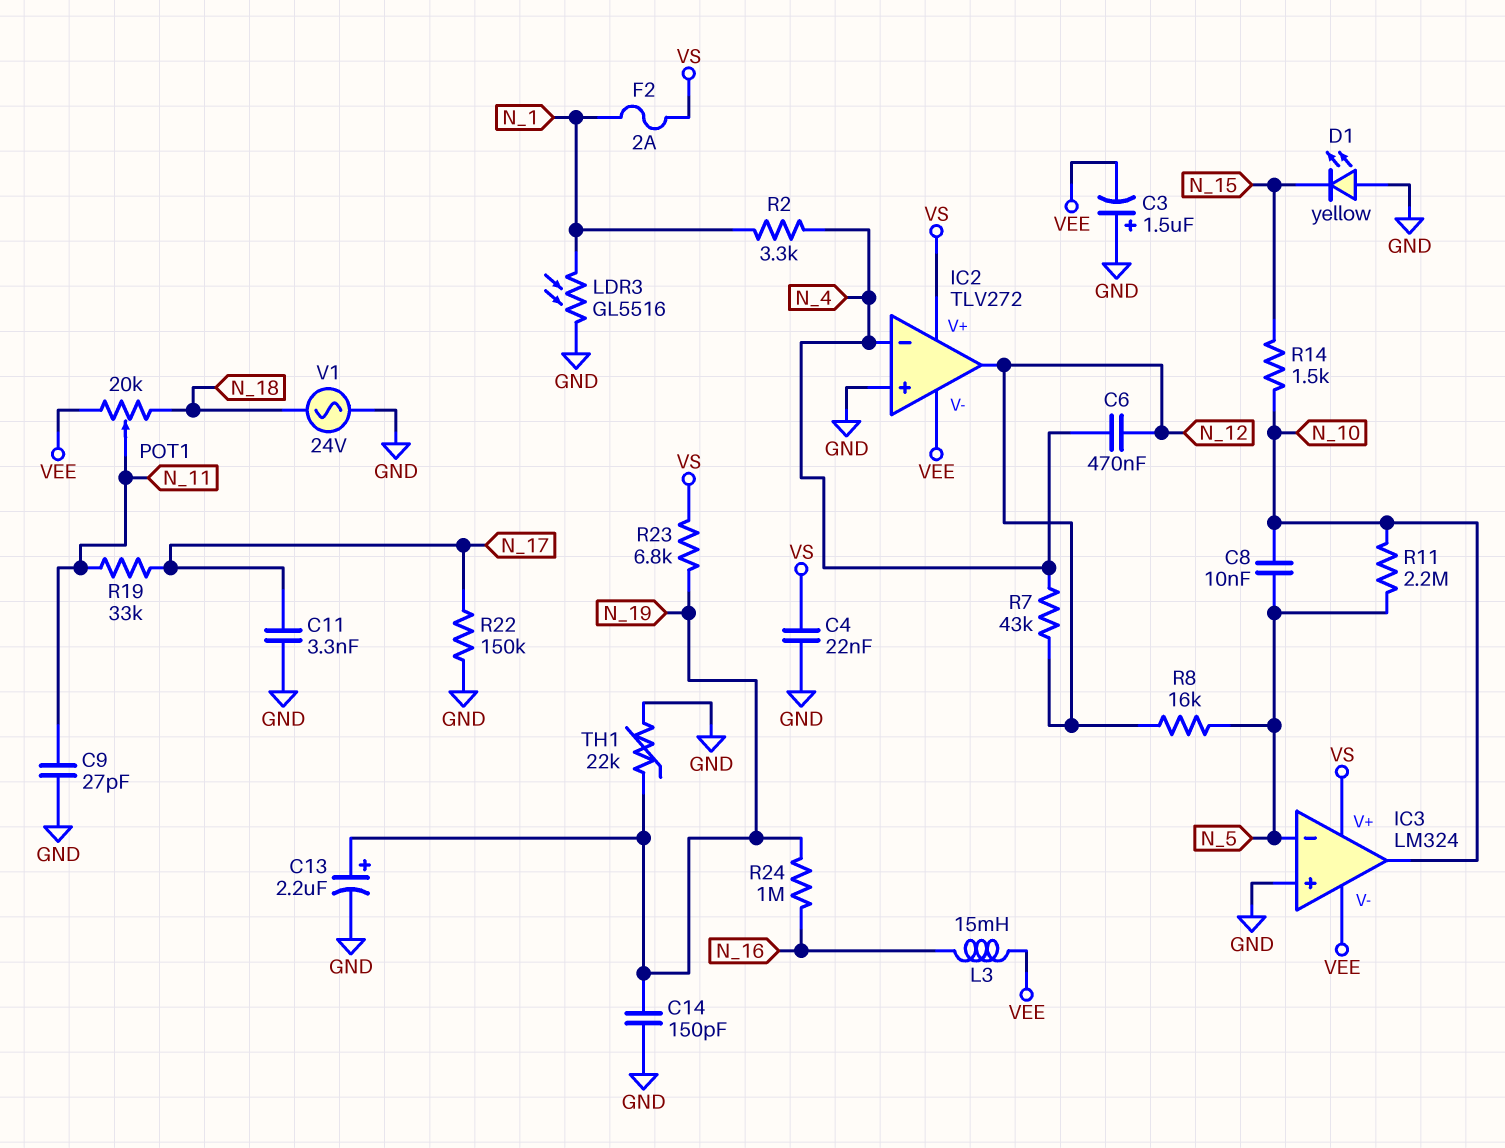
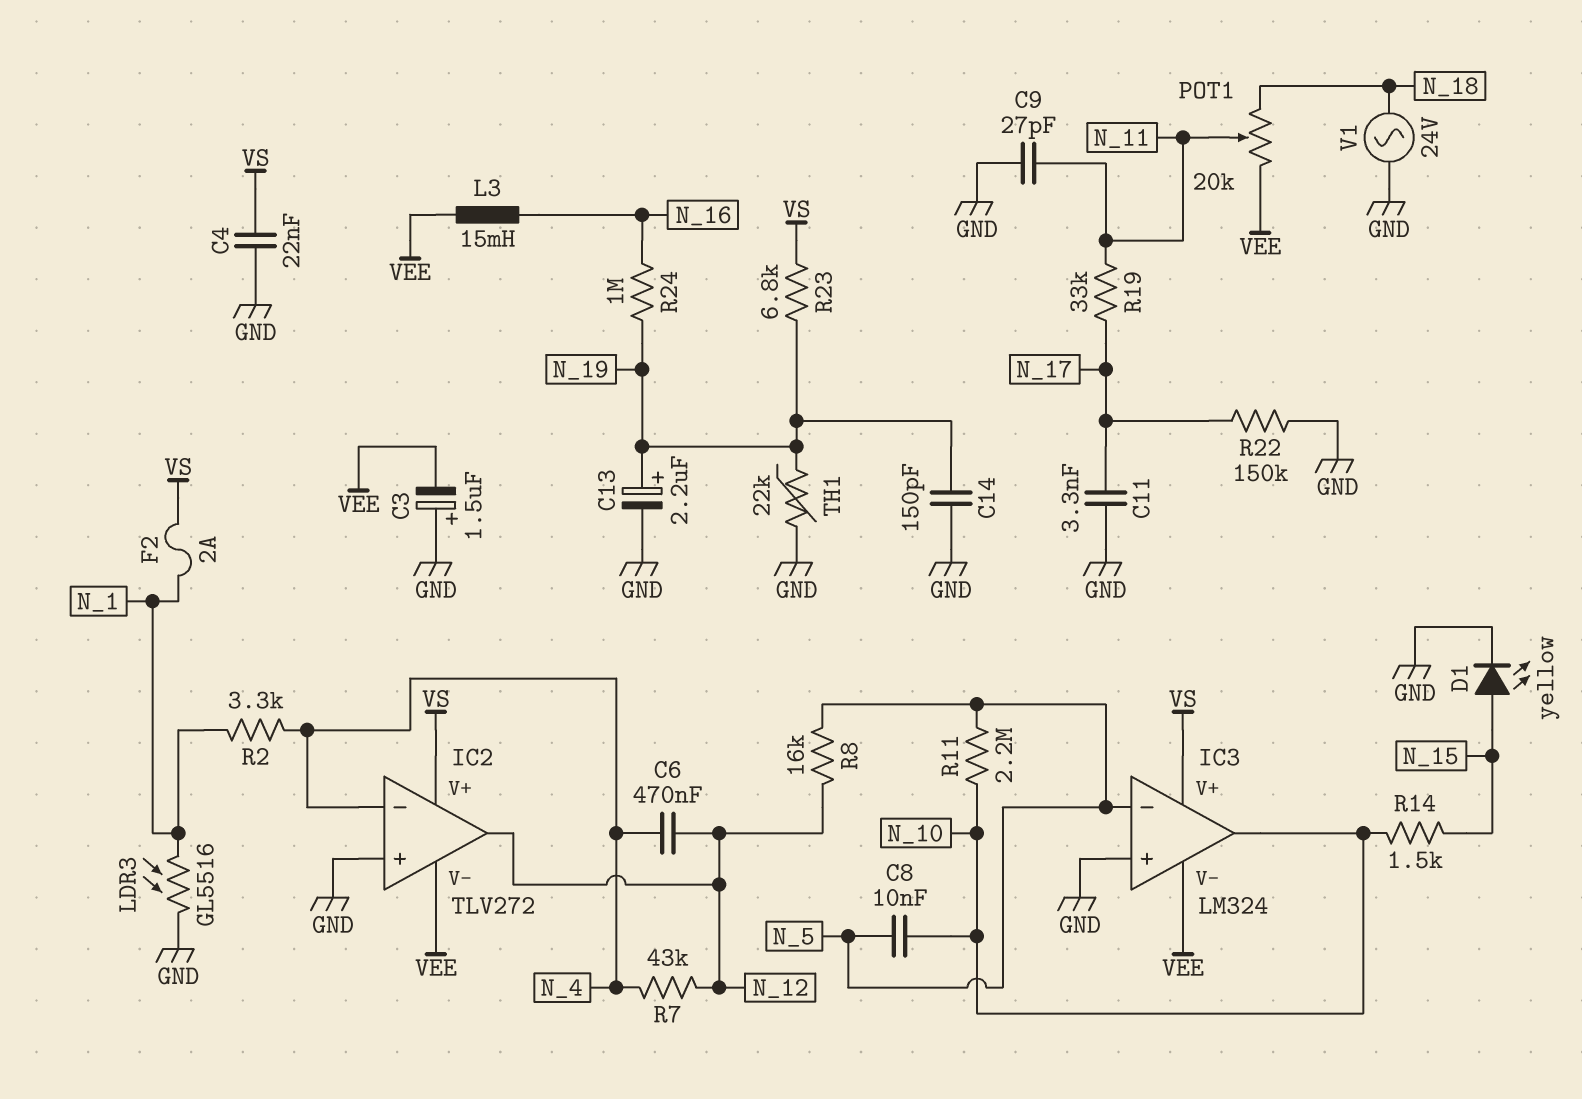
D1: LED yellow (A GND, K N_15) -> LED yellow (A N_15, K GND)

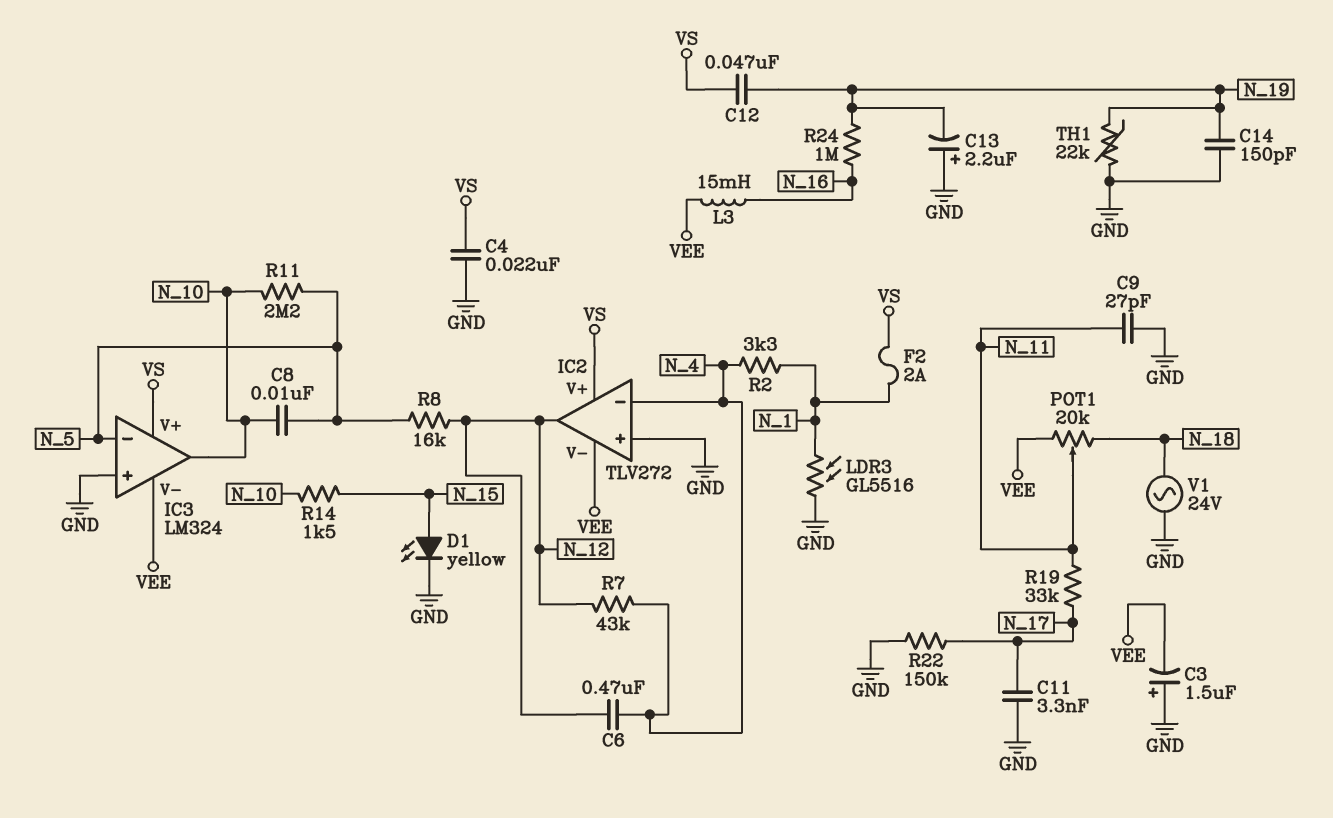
C12: none -> 47nF (N_19, VS)
C13: 2.2uF (plus N_19, minus GND) -> 2.2uF (plus GND, minus N_19)
R23: 6.8k (N_19, VS) -> none

